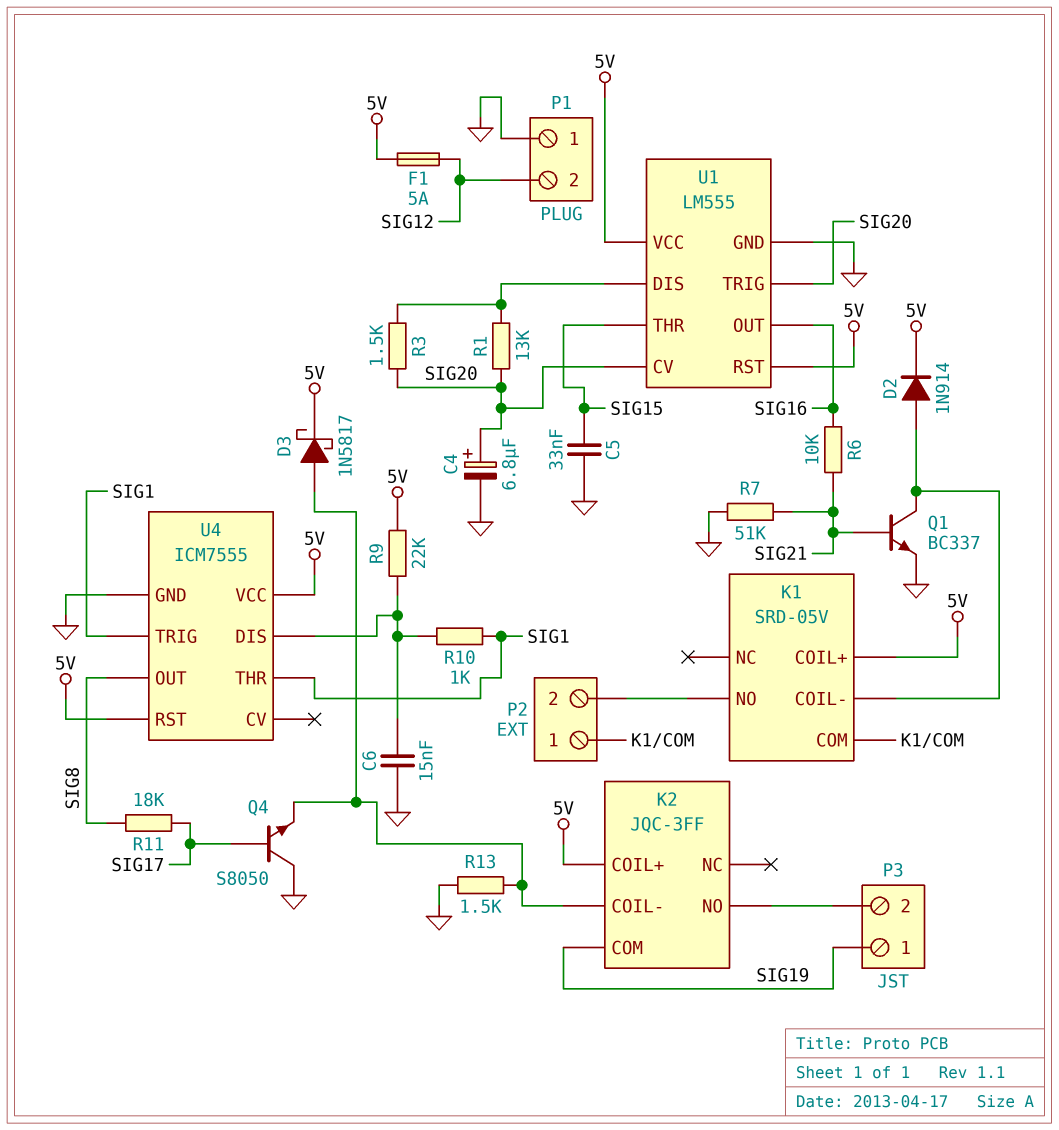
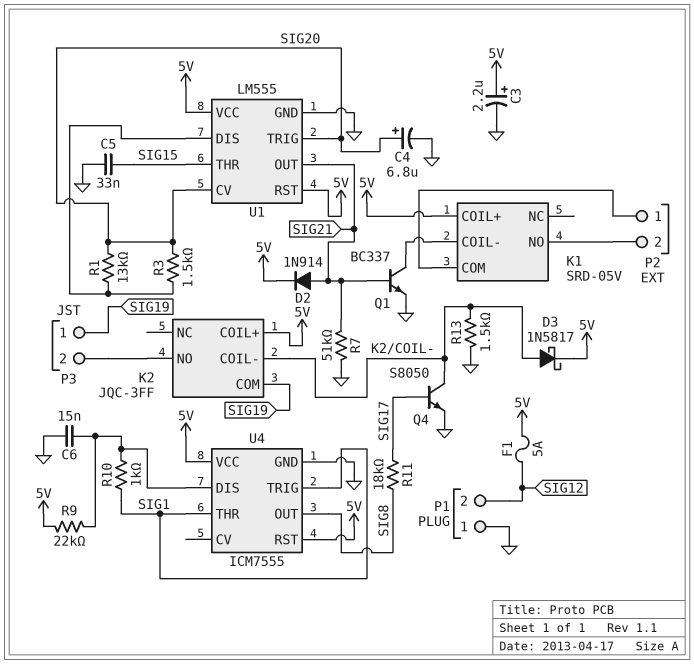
C3: none -> 2.2uF (plus 5V, minus GND)
D2: diode 1N914 (A K1/COIL-, K 5V) -> diode 1N914 (A SIG21, K 5V)
Q4: NPN S8050 (B SIG17, C GND, E K2/COIL-) -> NPN S8050 (B SIG17, C K2/COIL-, E GND)
R6: 10k (SIG16, SIG21) -> none
U1 pin OUT: SIG16 -> SIG21

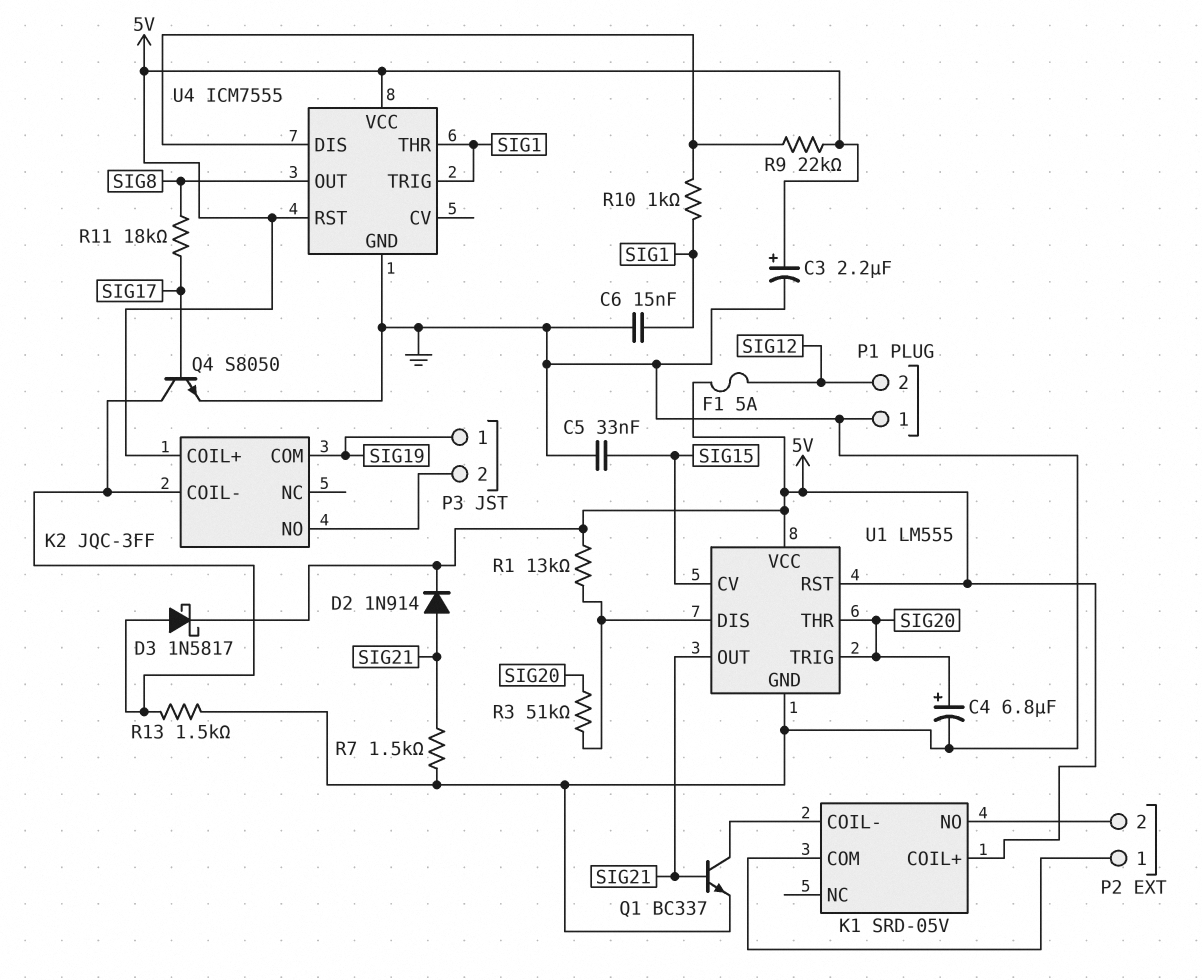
C6: 15nF (GND, U4/DIS) -> 15nF (GND, SIG1)
R1: 13k (SIG20, U1/DIS) -> 13k (5V, U1/DIS)
R3: 1.5k (SIG20, U1/DIS) -> 51k (SIG20, U1/DIS)
R7: 51k (GND, SIG21) -> 1.5k (GND, SIG21)
U1 pin CV: SIG20 -> SIG15
U1 pin THR: SIG15 -> SIG20

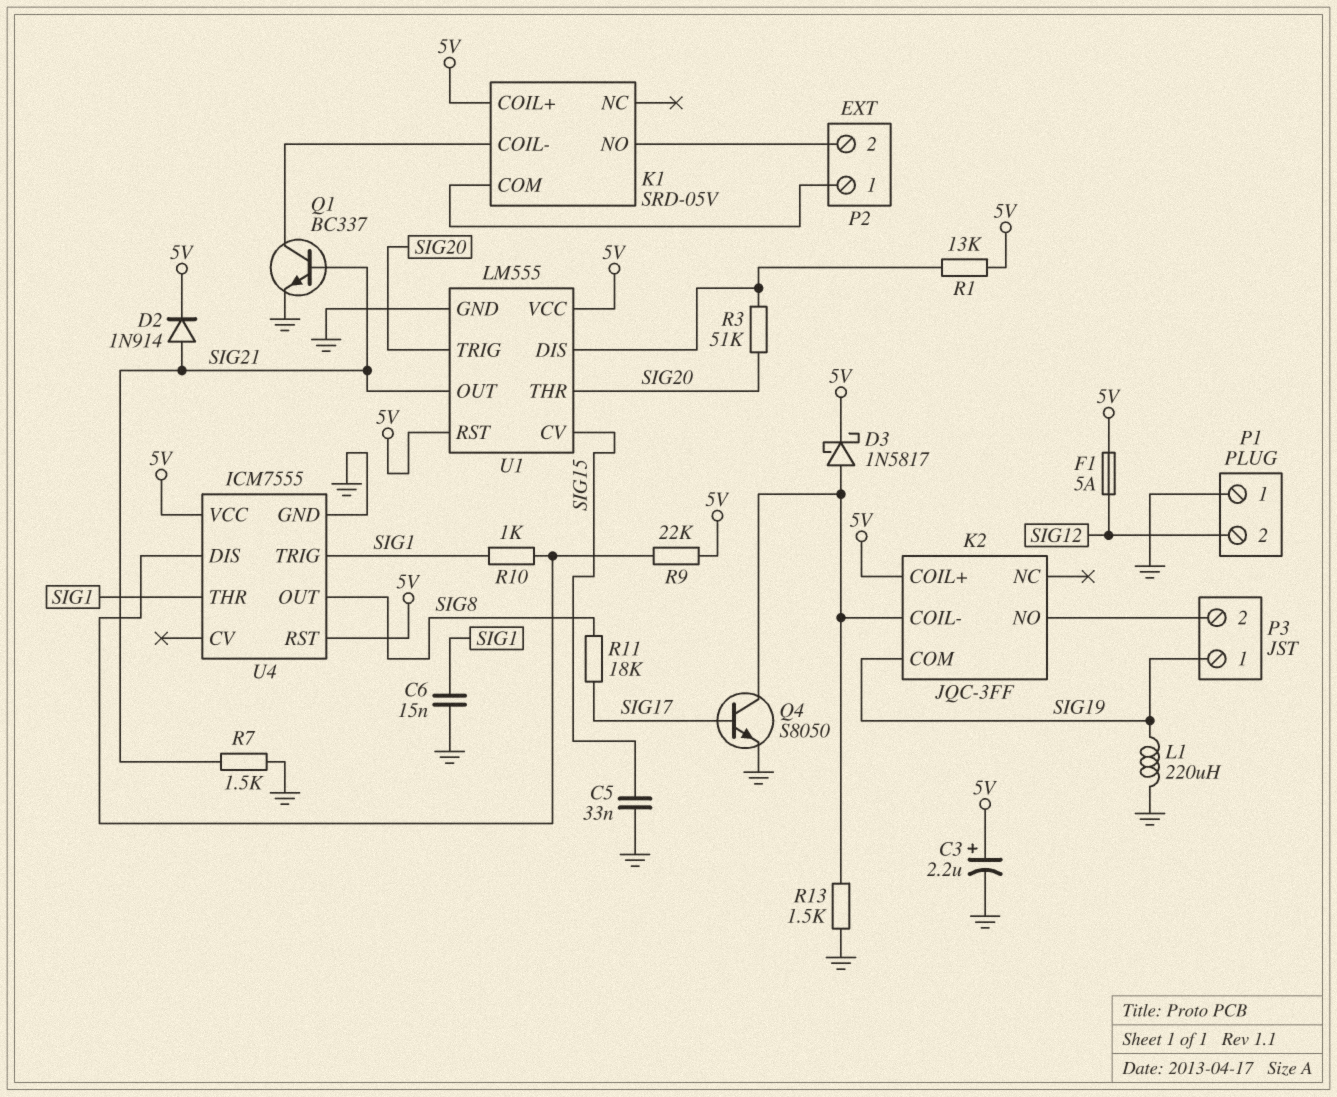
C4: 6.8uF (plus SIG20, minus GND) -> none
L1: none -> 220uH (GND, SIG19)

